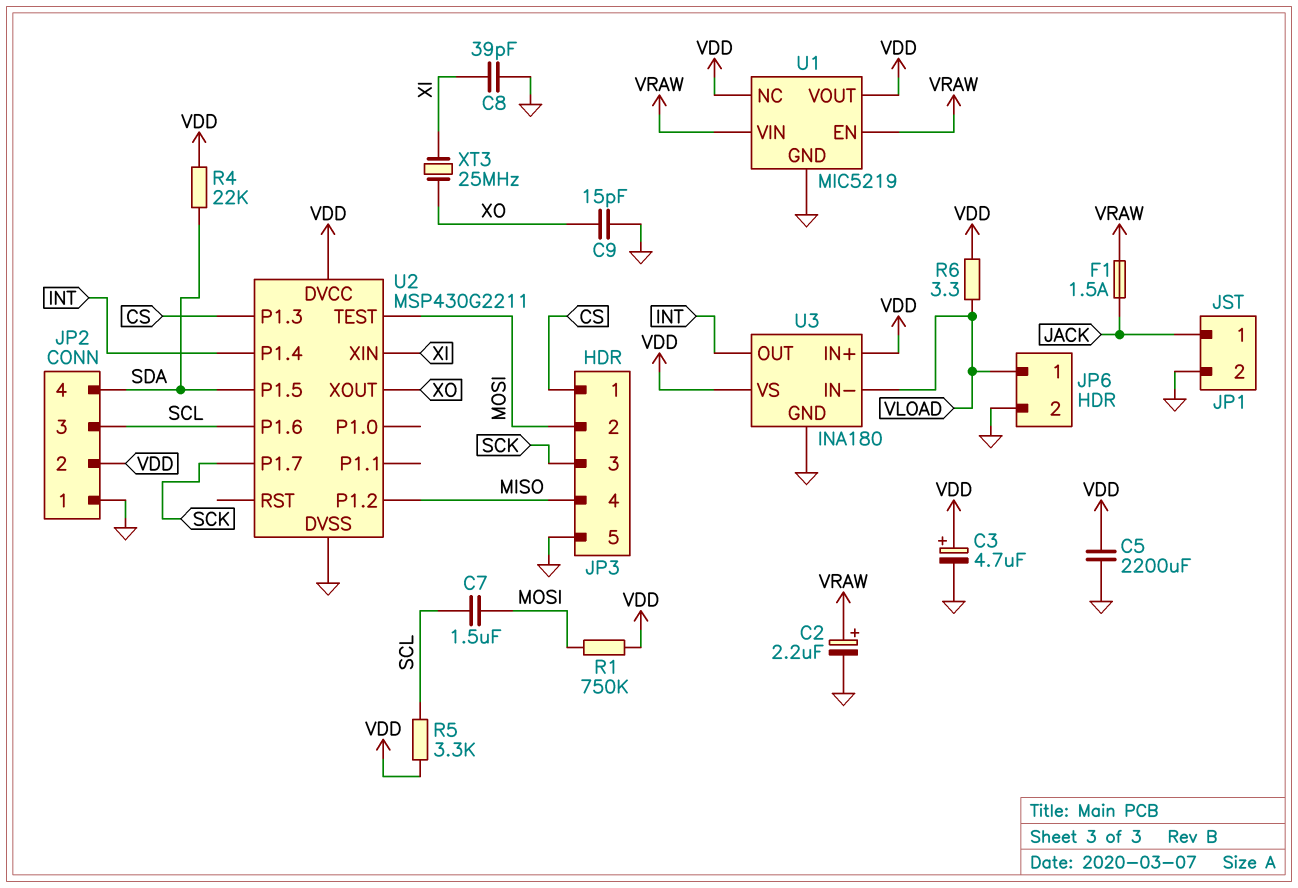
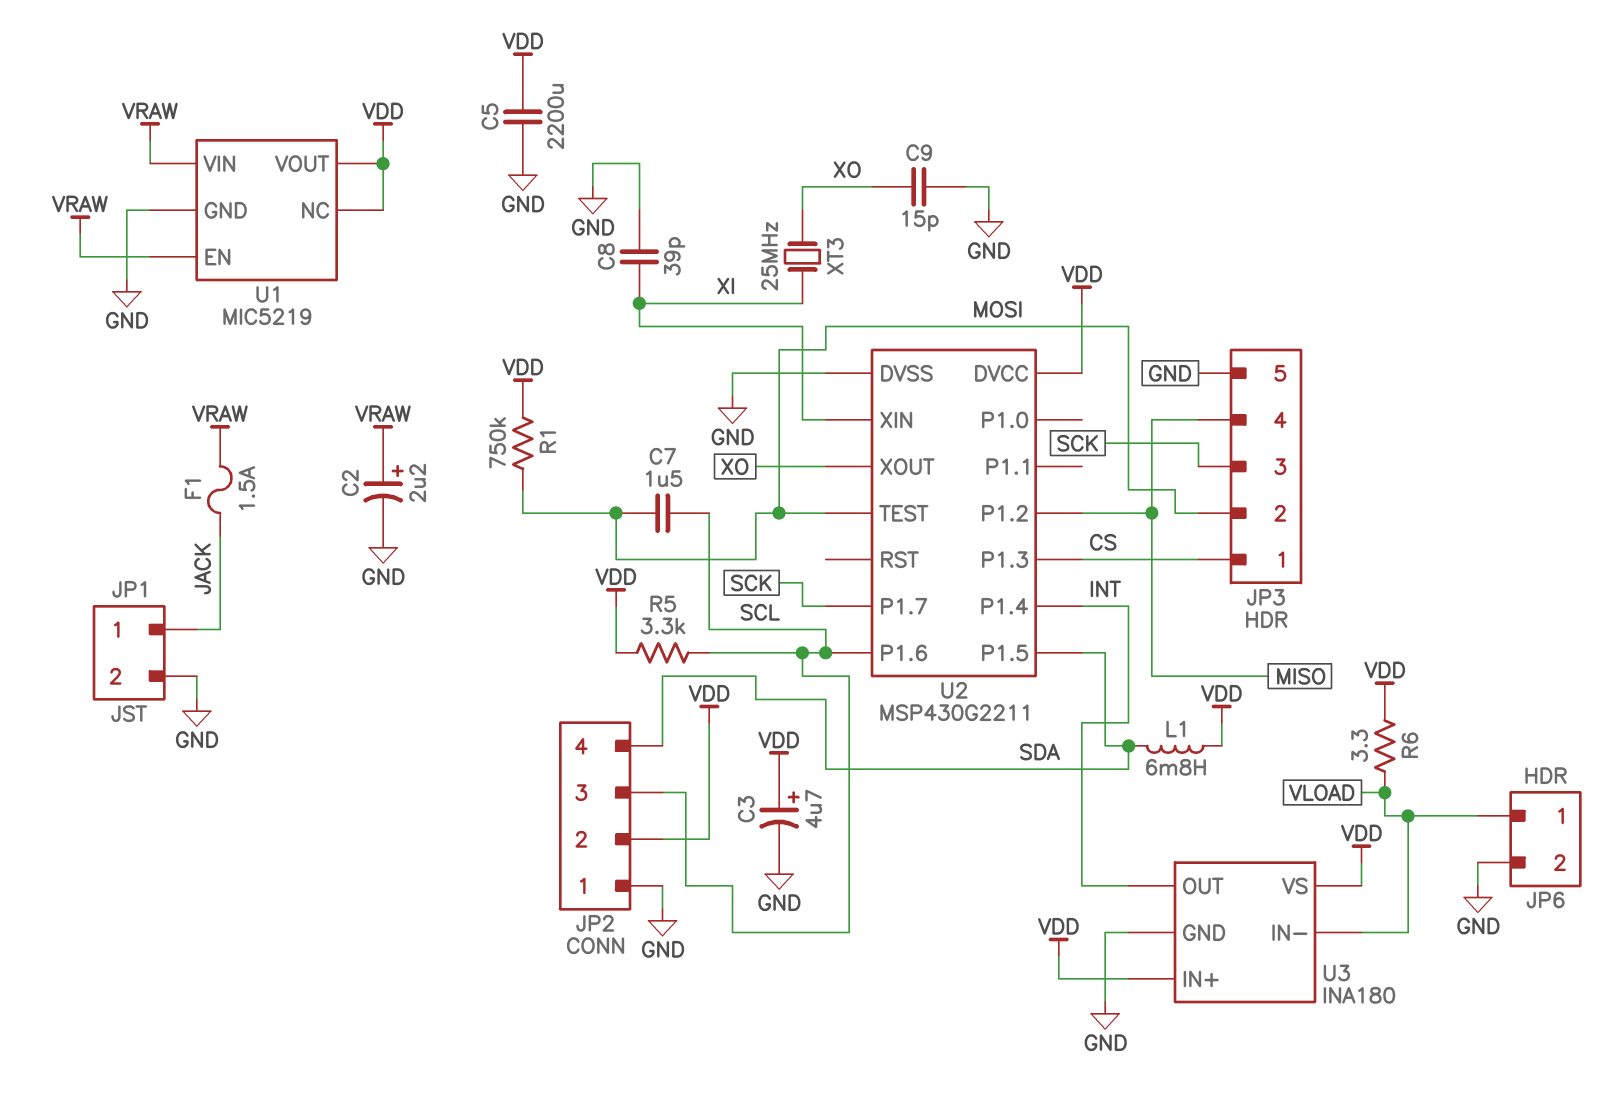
L1: none -> 6.8mH (SDA, VDD)
R4: 22k (SDA, VDD) -> none

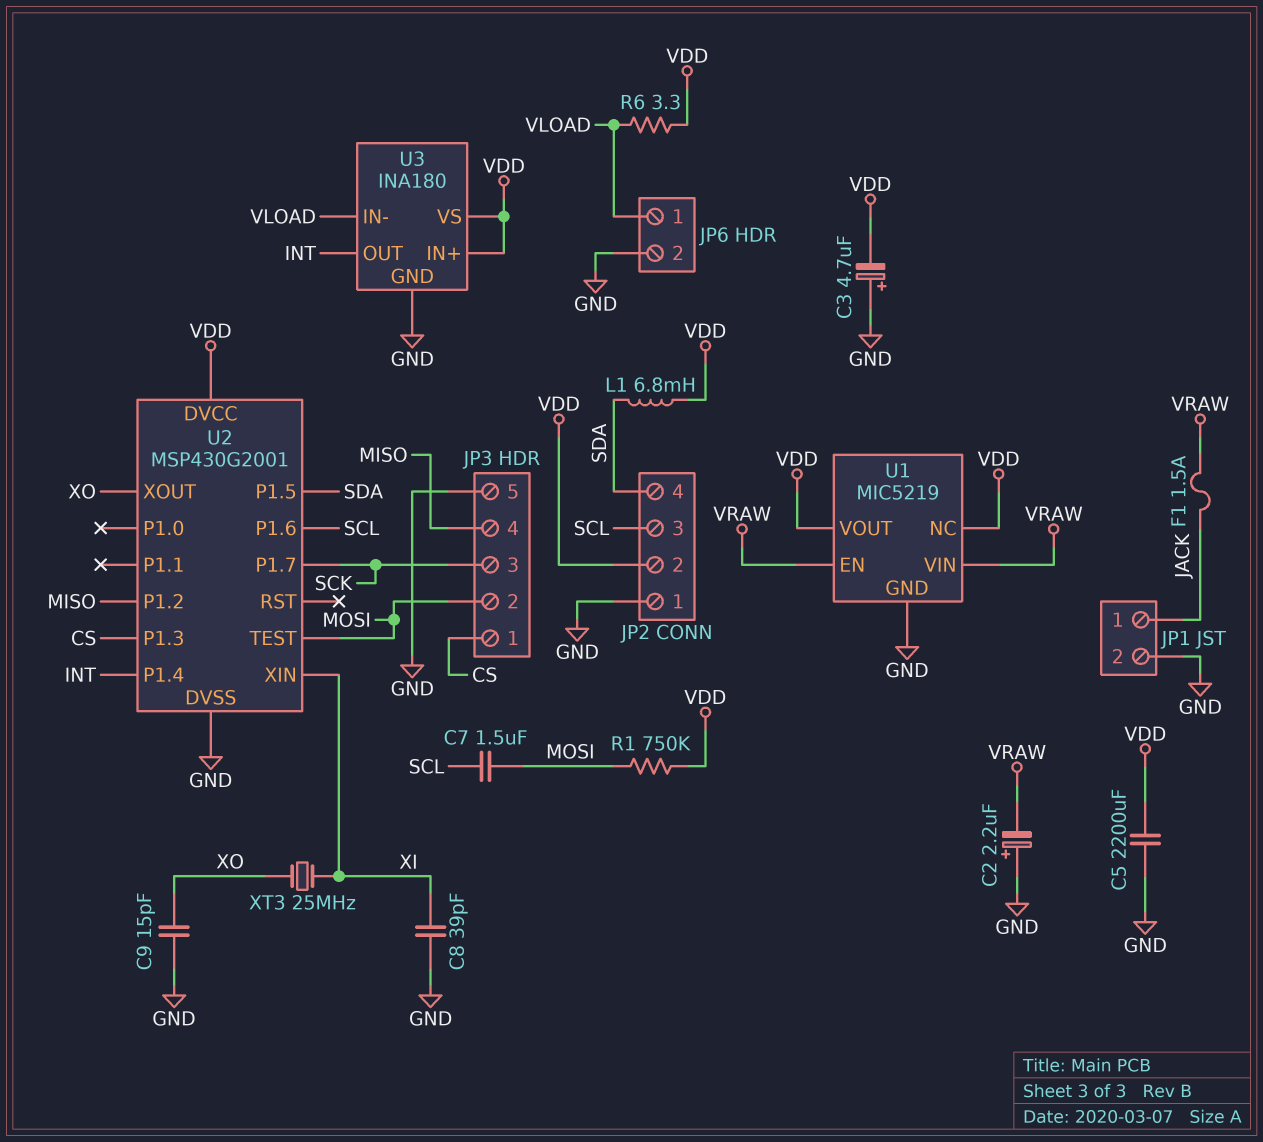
C2: 2.2uF (plus VRAW, minus GND) -> 2.2uF (plus GND, minus VRAW)
C3: 4.7uF (plus VDD, minus GND) -> 4.7uF (plus GND, minus VDD)
R5: 3.3k (SCL, VDD) -> none
U2: MSP430G2211 -> MSP430G2001

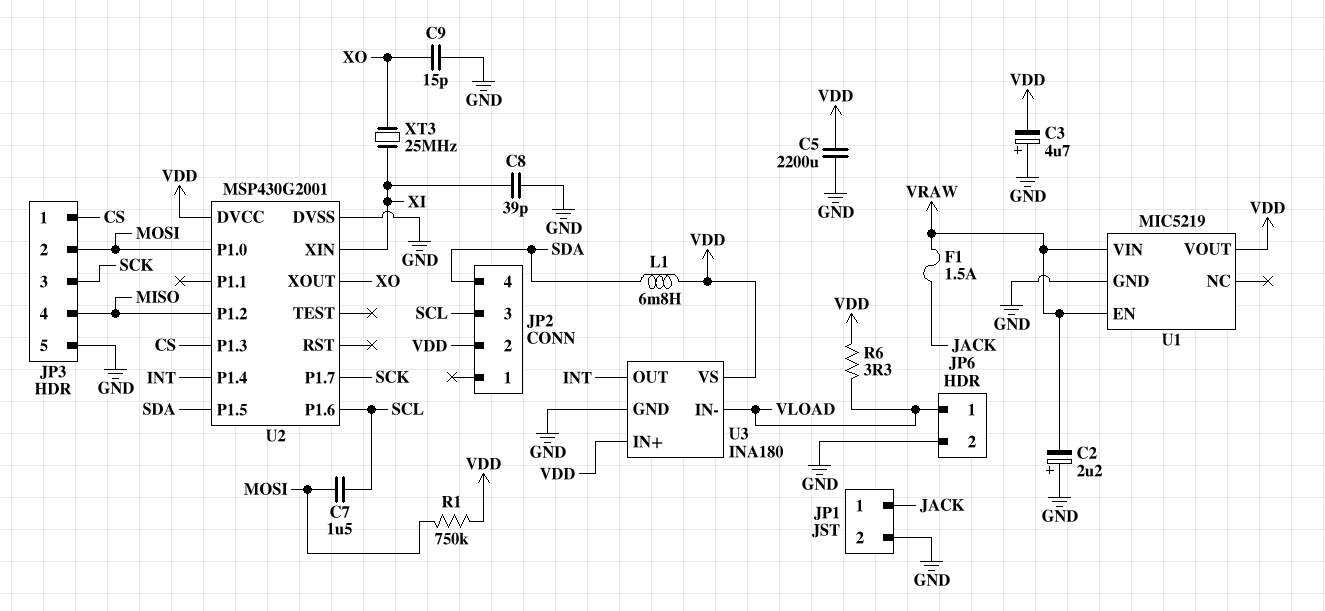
JP2 pin 1: GND -> none
U1 pin NC: VDD -> none
U2 pin P1.0: none -> MOSI
U2 pin TEST: MOSI -> none

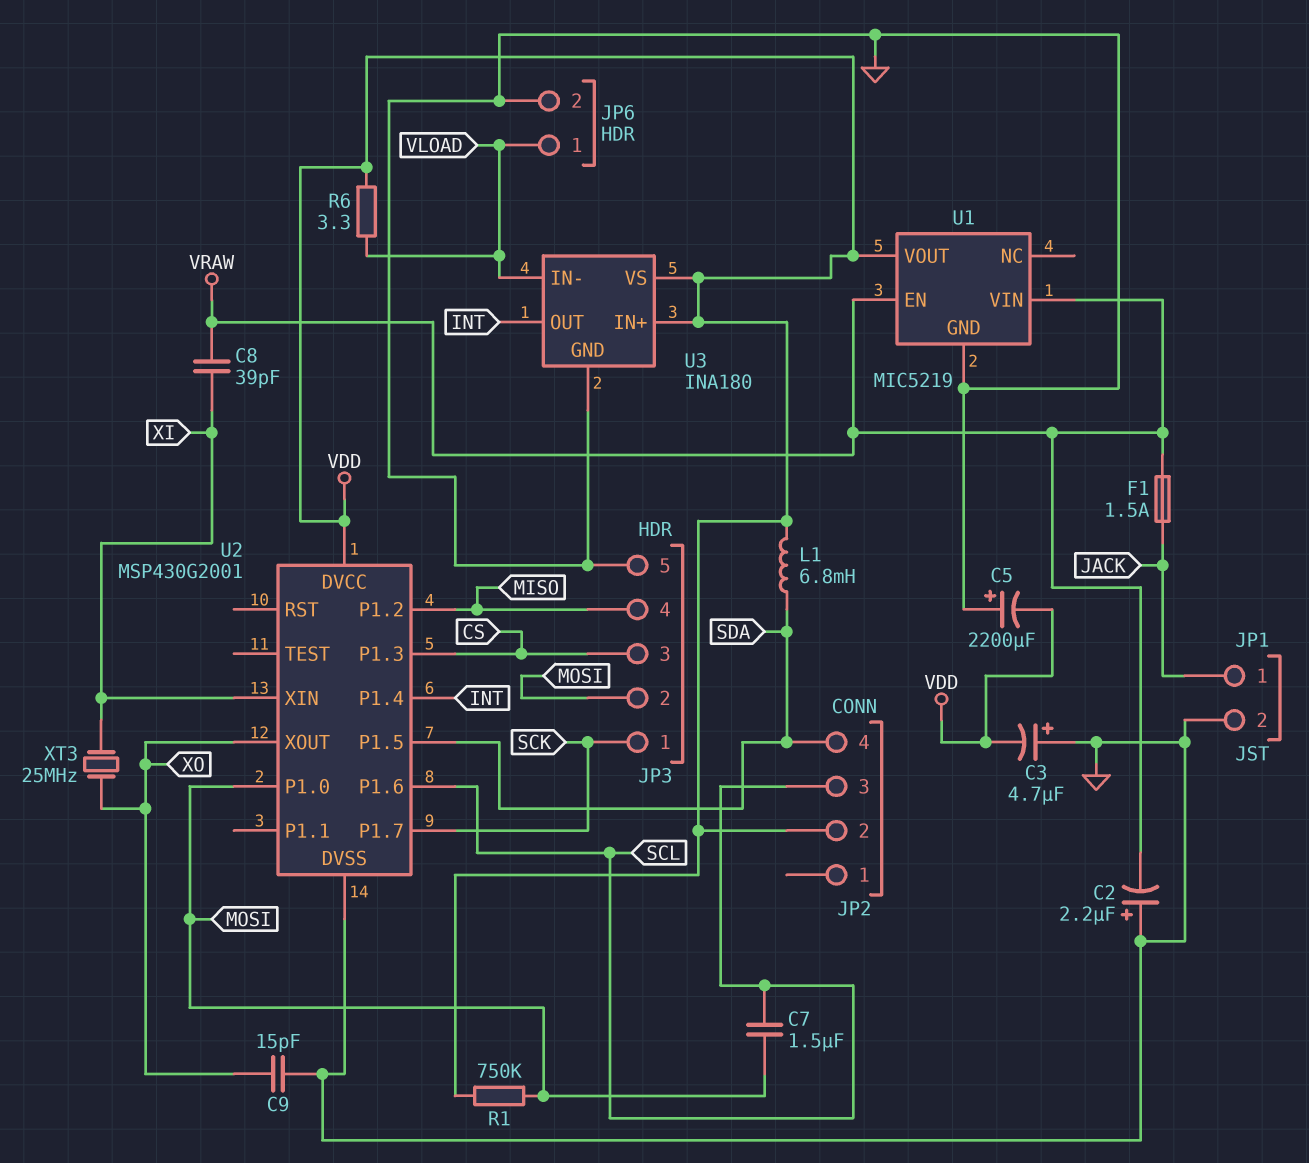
C5: 2200uF (GND, VDD) -> 2200uF (plus GND, minus VDD)
C8: 39pF (GND, XI) -> 39pF (VRAW, XI)
JP3 pin 1: CS -> SCK
JP3 pin 3: SCK -> CS

